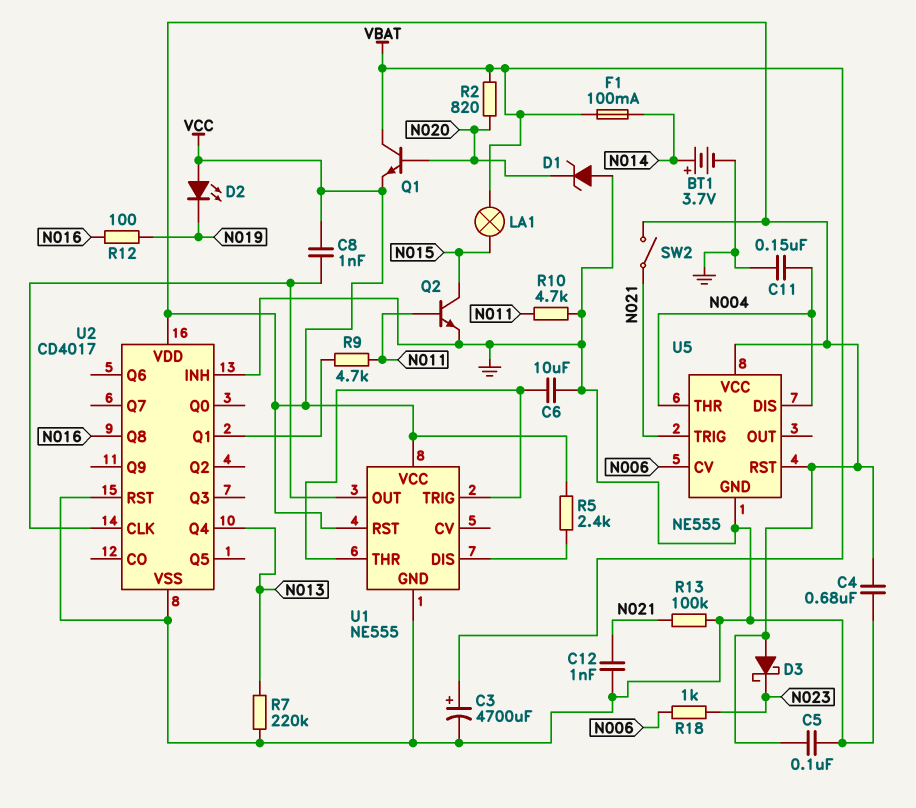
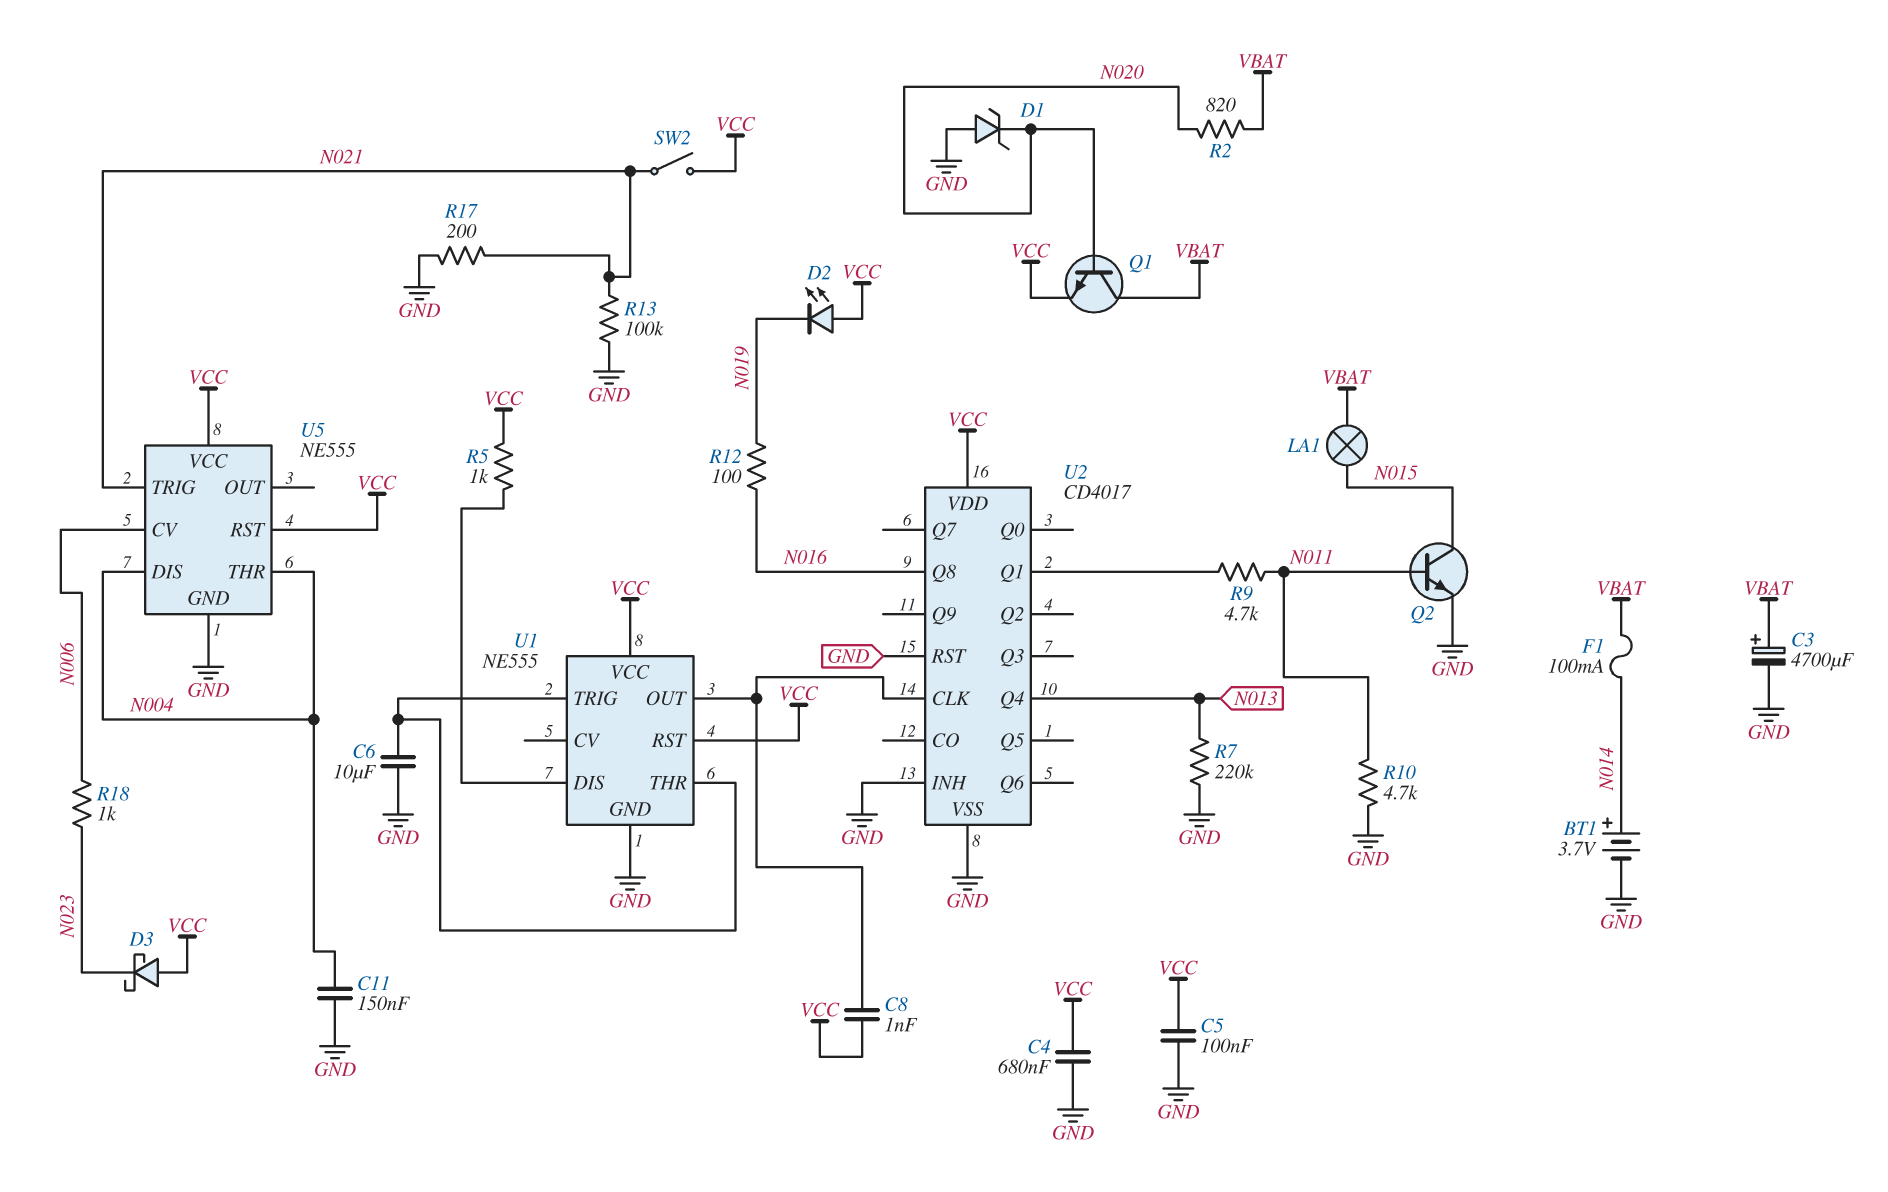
C12: 1nF (GND, N021) -> none
R5: 2.4k (U1/DIS, VCC) -> 1k (U1/DIS, VCC)
R17: none -> 200 (GND, N021)

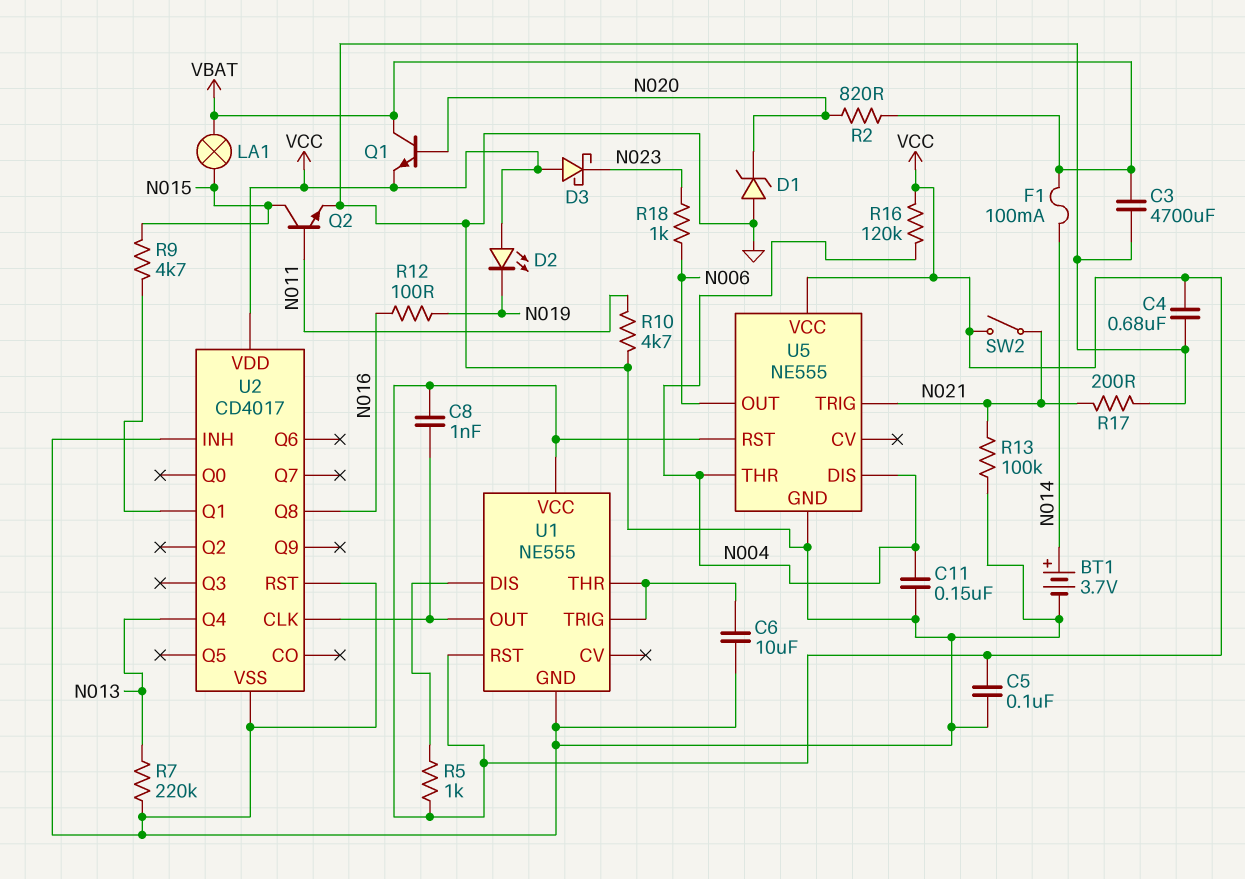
C3: 4700uF (plus VBAT, minus GND) -> 4700uF (GND, VBAT)
R9: 4.7k (N011, U2/Q1) -> 4.7k (N015, U2/Q1)
R16: none -> 120k (N004, VCC)
U5 pin CV: N006 -> none
U5 pin OUT: none -> N006

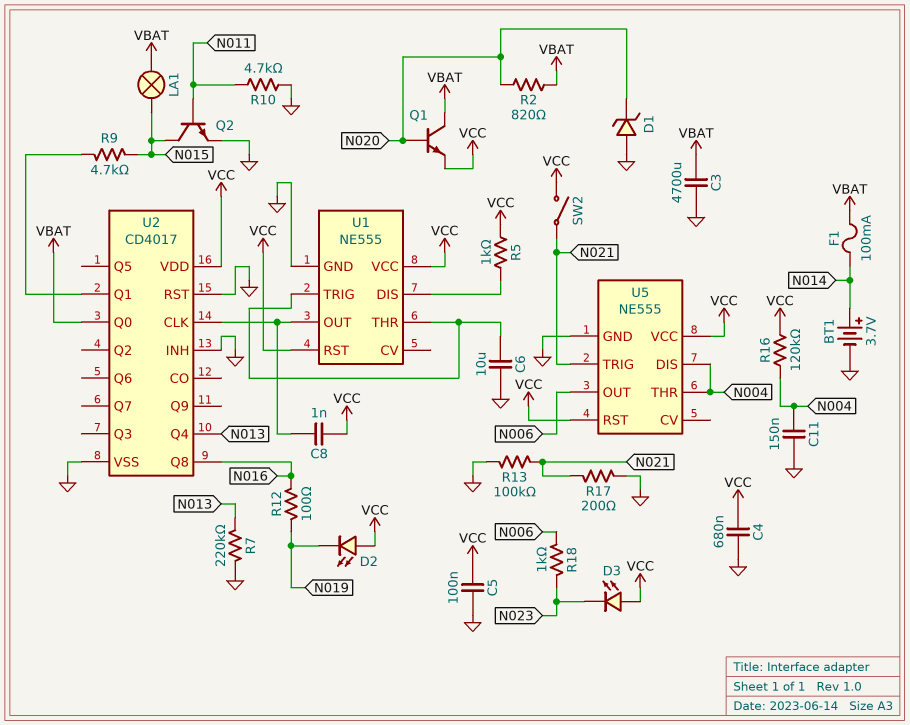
D3: schottky (A VCC, K N023) -> LED (A VCC, K N023)
U2 pin Q0: none -> VBAT

